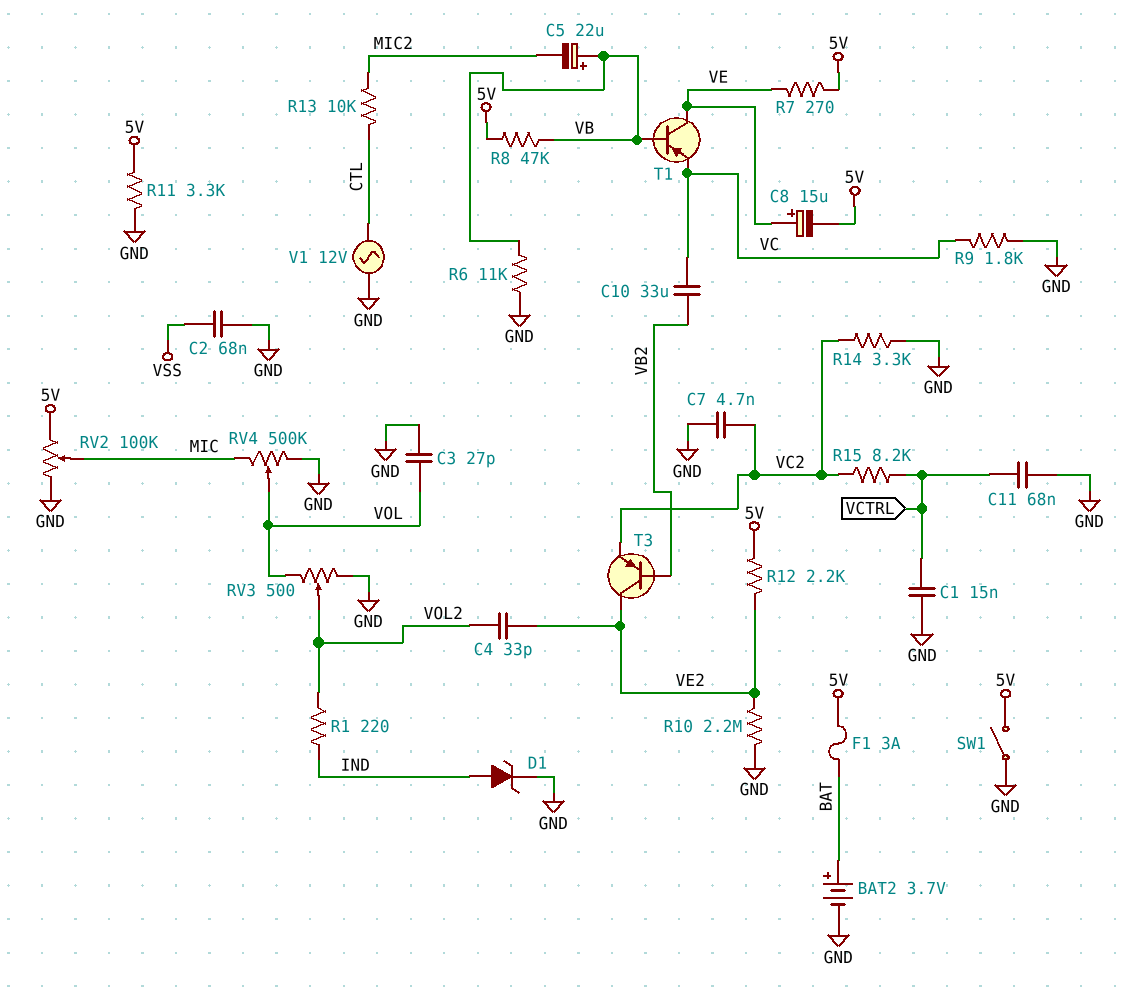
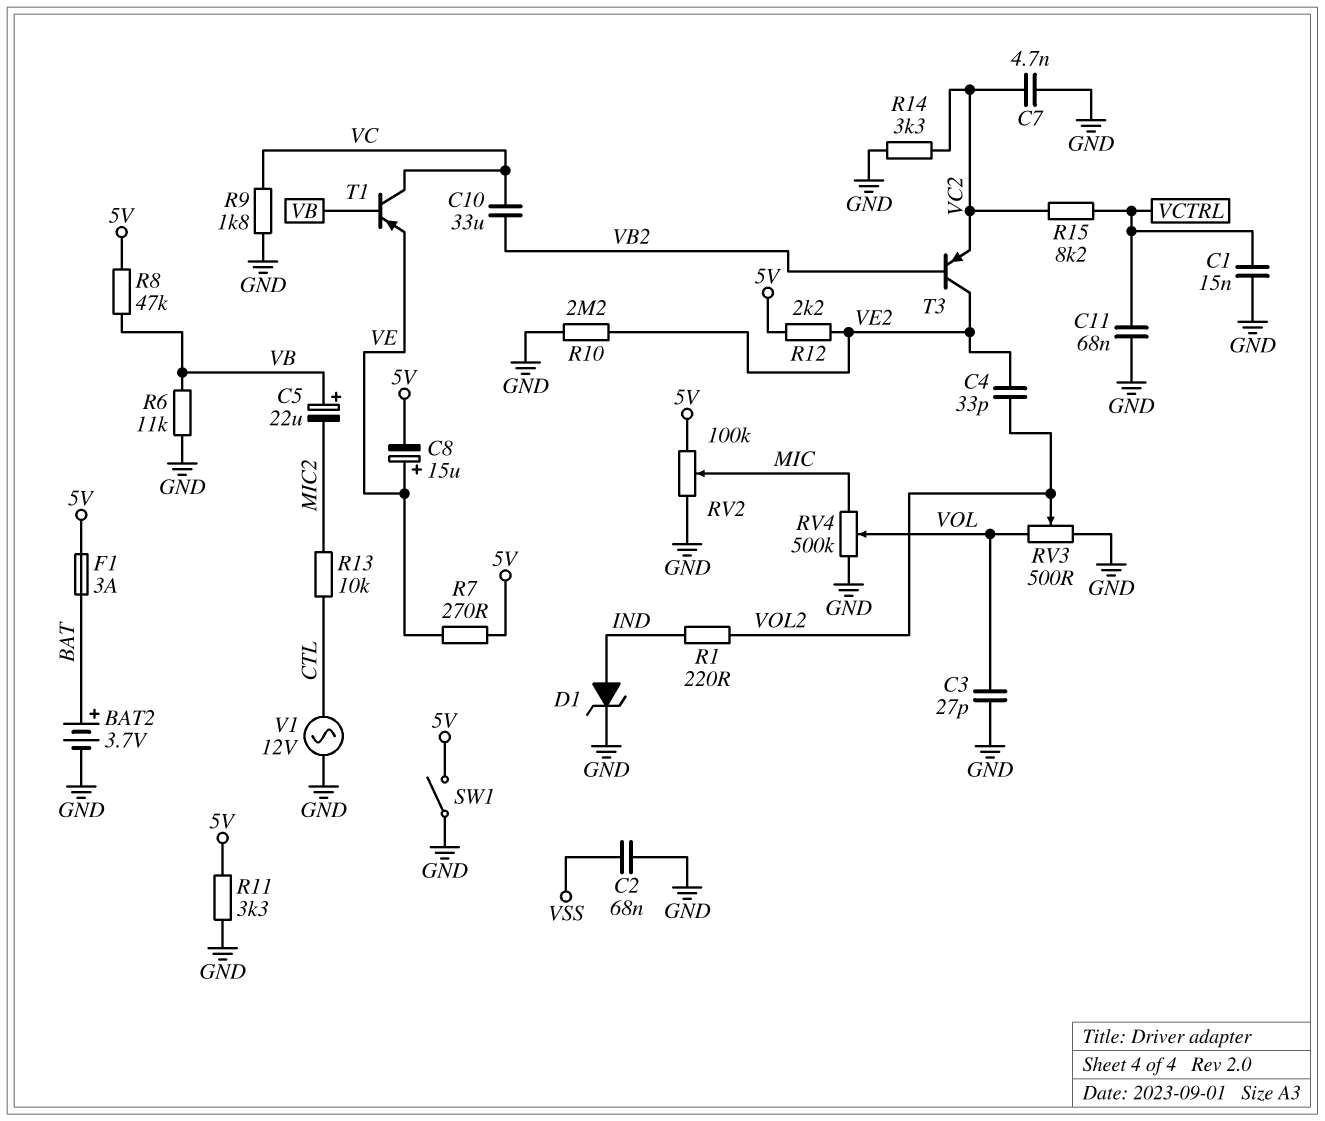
T1: PNP (B VB, C VE, E VC) -> PNP (B VB, C VC, E VE)

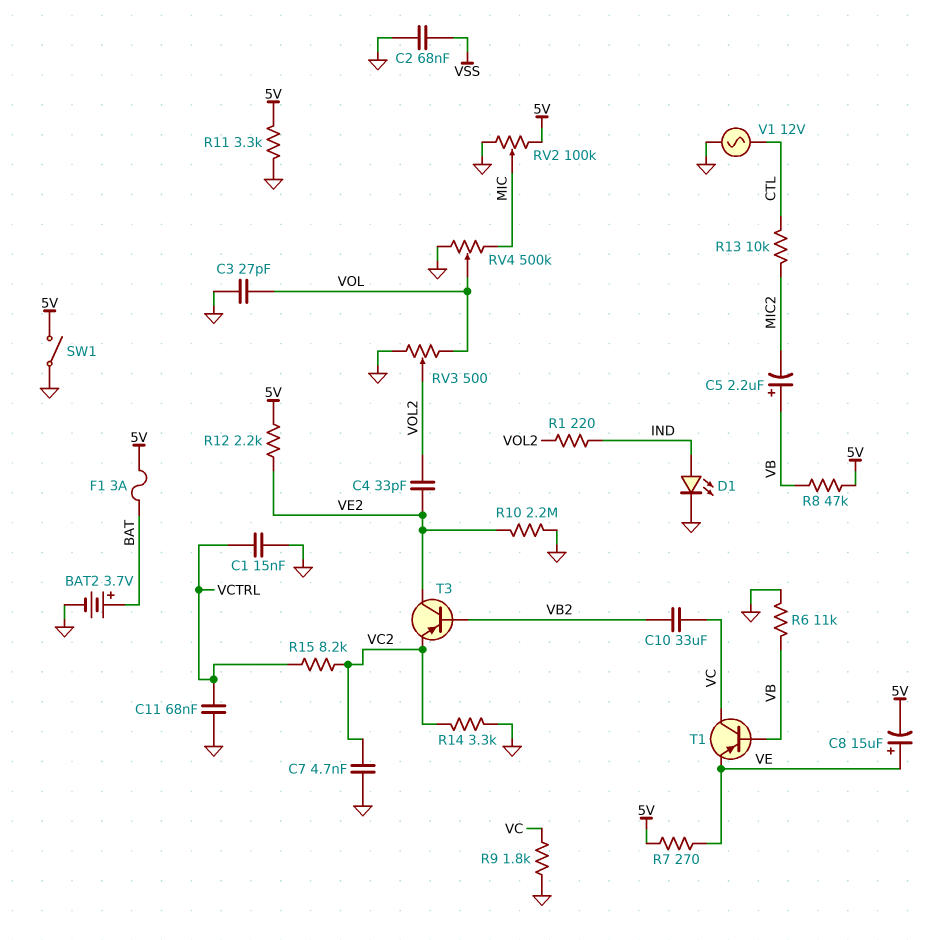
C5: 22uF (plus VB, minus MIC2) -> 2.2uF (plus VB, minus MIC2)
D1: zener (A IND, K GND) -> LED (A IND, K GND)

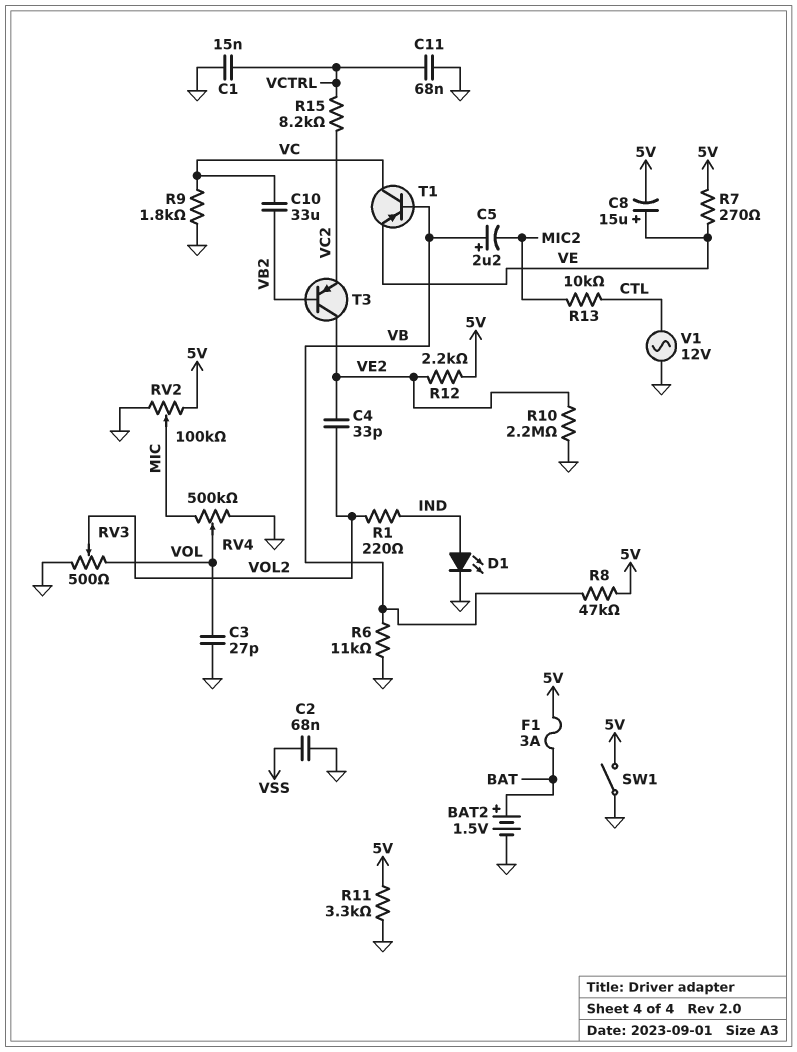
BAT2: 3.7V (plus BAT, minus GND) -> 1.5V (plus BAT, minus GND)
C7: 4.7nF (GND, VC2) -> none
R14: 3.3k (GND, VC2) -> none

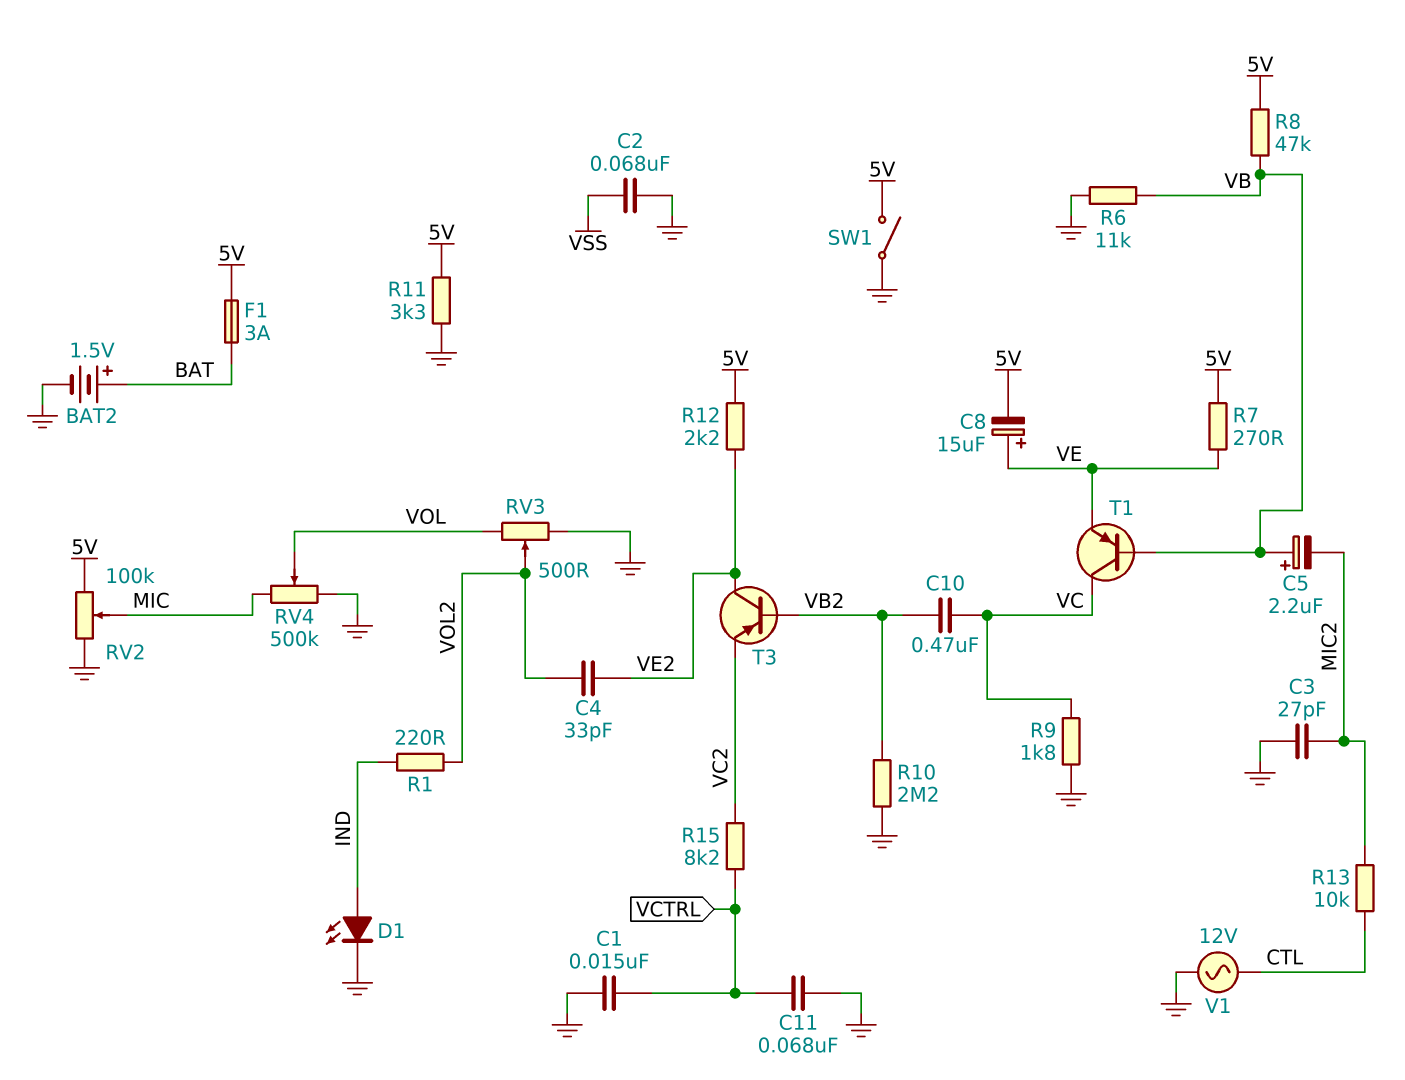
C3: 27pF (GND, VOL) -> 27pF (GND, MIC2)
C10: 33uF (VB2, VC) -> 470nF (VB2, VC)
R10: 2.2M (GND, VE2) -> 2.2M (GND, VB2)

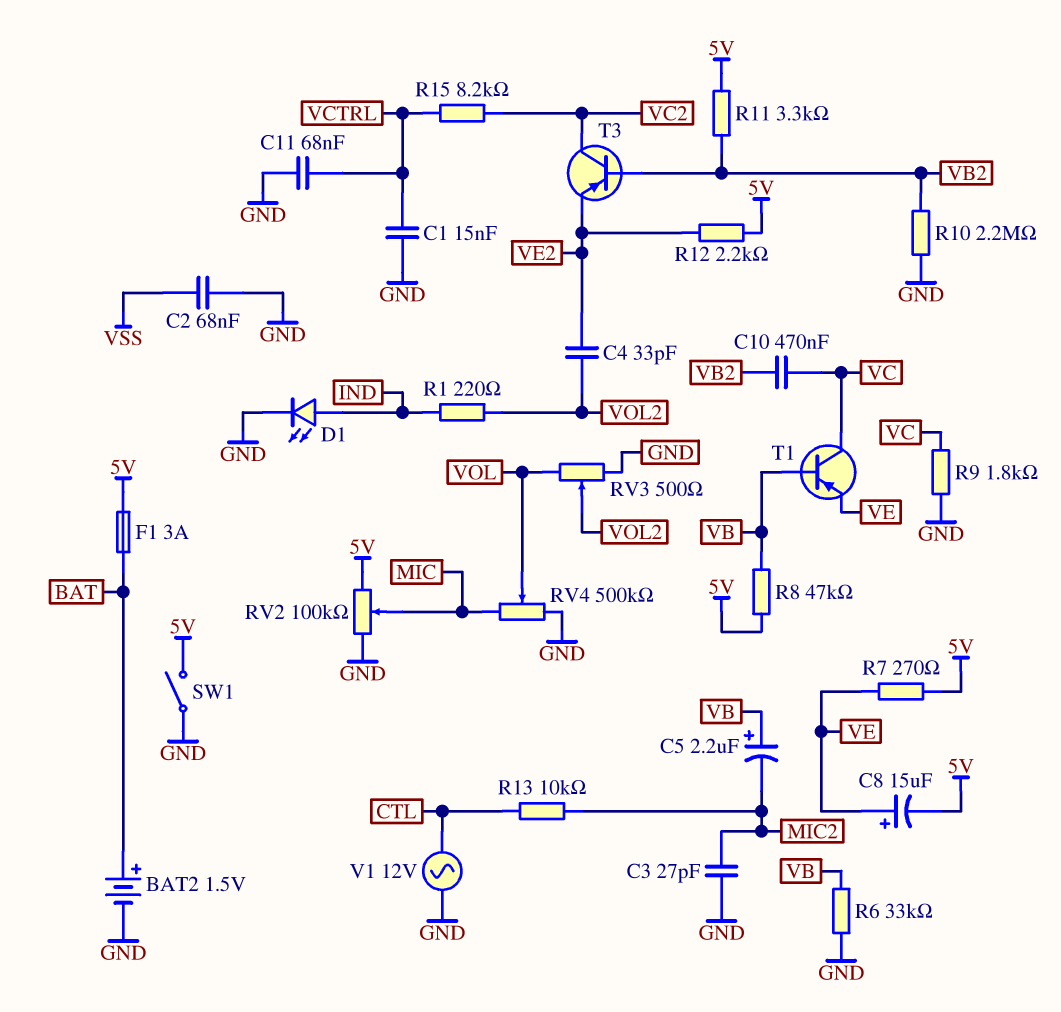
R6: 11k (GND, VB) -> 33k (GND, VB)
R11: 3.3k (5V, GND) -> 3.3k (5V, VB2)
T3: PNP (B VB2, C VE2, E VC2) -> PNP (B VB2, C VC2, E VE2)

